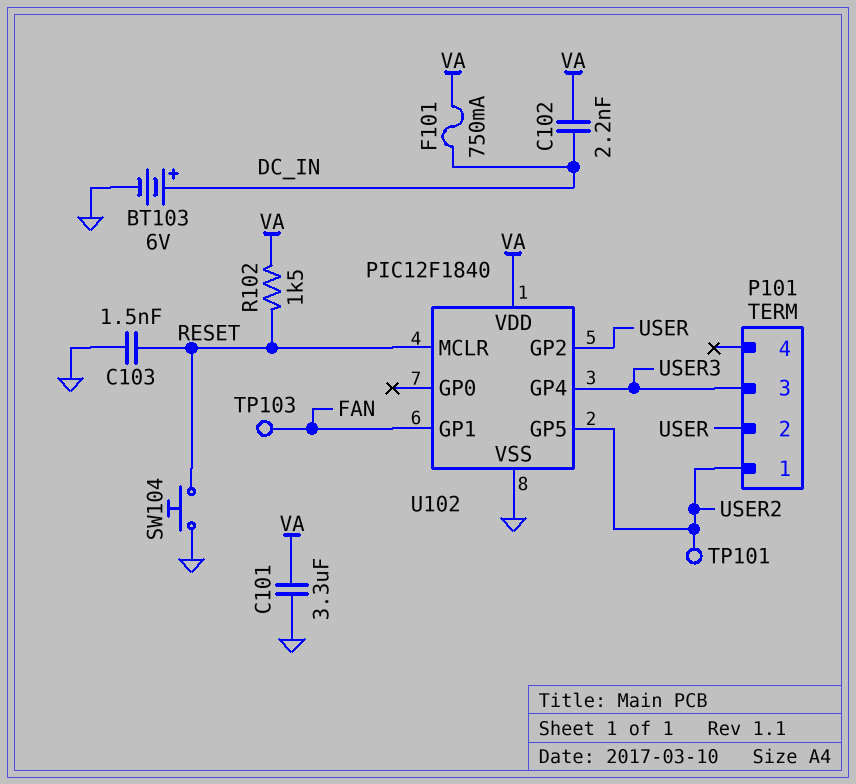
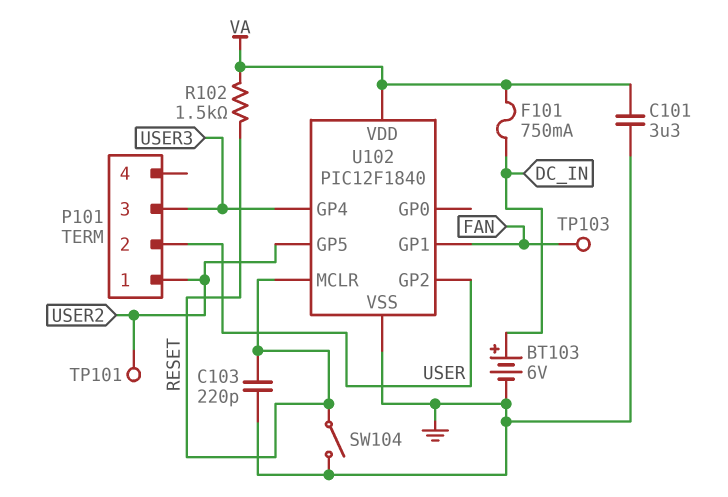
C102: 2.2nF (DC_IN, VA) -> none
C103: 1.5nF (GND, RESET) -> 220pF (GND, RESET)
SW104: button (GND, RESET) -> switch (GND, RESET)

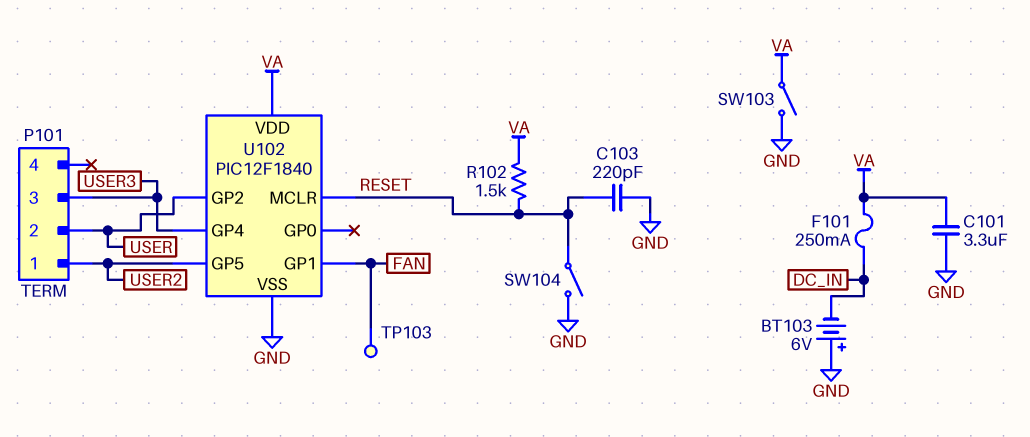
BT103: 6V (plus DC_IN, minus GND) -> 6V (plus GND, minus DC_IN)
F101: 750mA (DC_IN, VA) -> 250mA (DC_IN, VA)
SW103: none -> switch (GND, VA)
TP101: test point (USER2) -> none

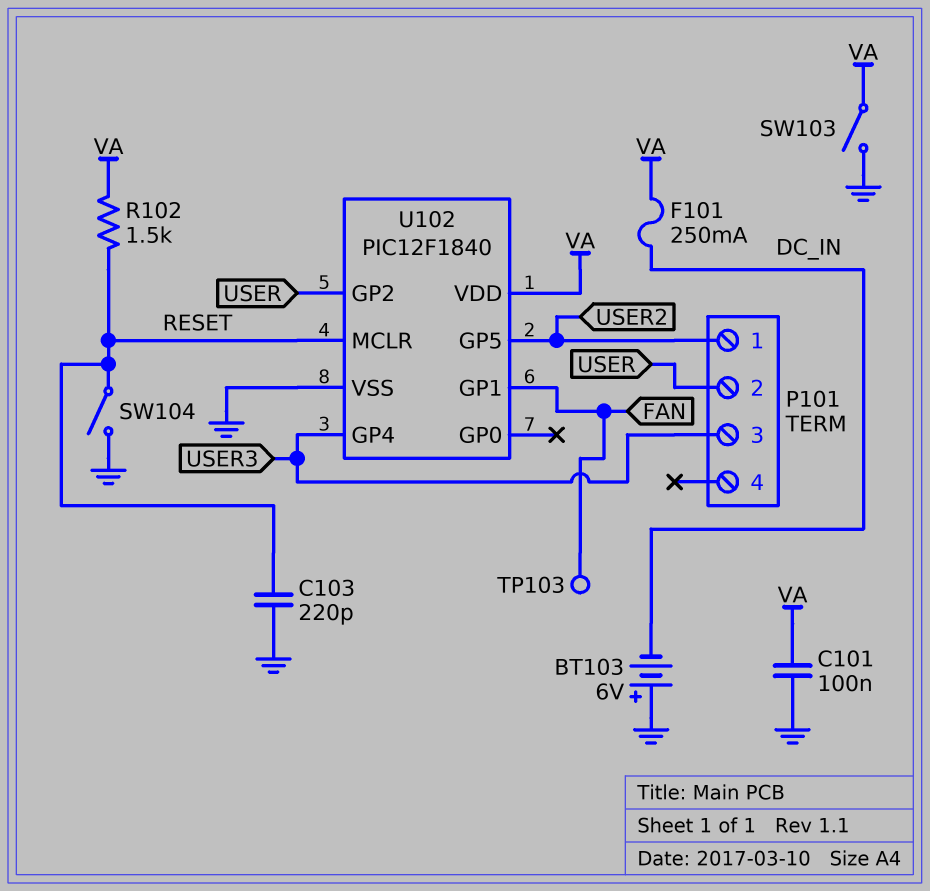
C101: 3.3uF (GND, VA) -> 100nF (GND, VA)

